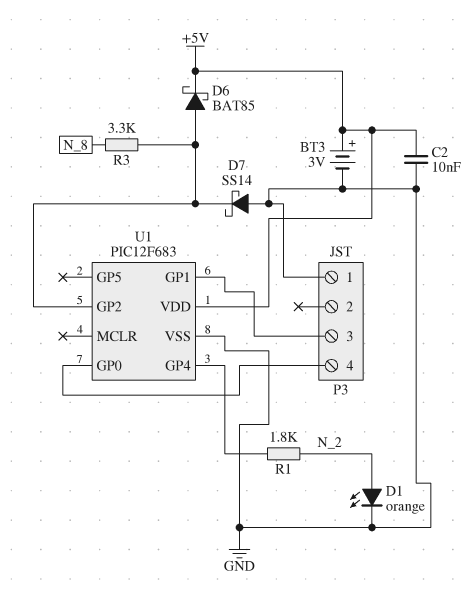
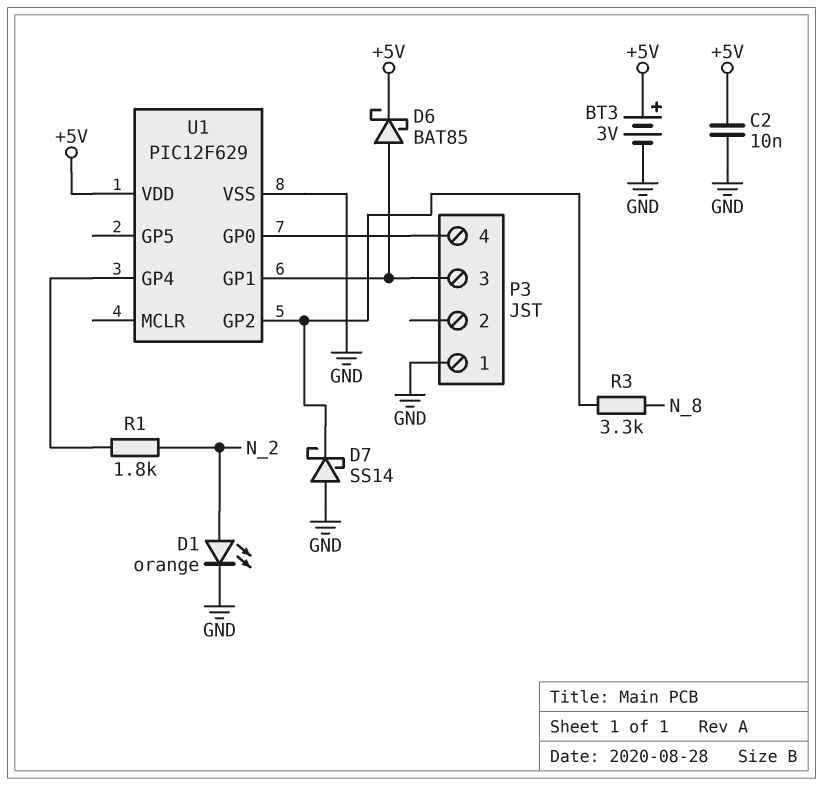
D6: schottky BAT85 (A U1/GP2, K +5V) -> schottky BAT85 (A P3/3, K +5V)
U1: PIC12F683 -> PIC12F629

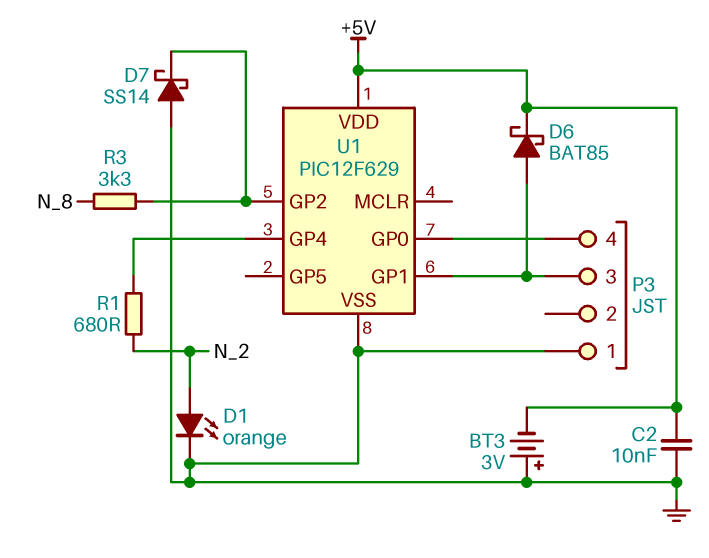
BT3: 3V (plus +5V, minus GND) -> 3V (plus GND, minus +5V)
R1: 1.8k (N_2, U1/GP4) -> 680 (N_2, U1/GP4)

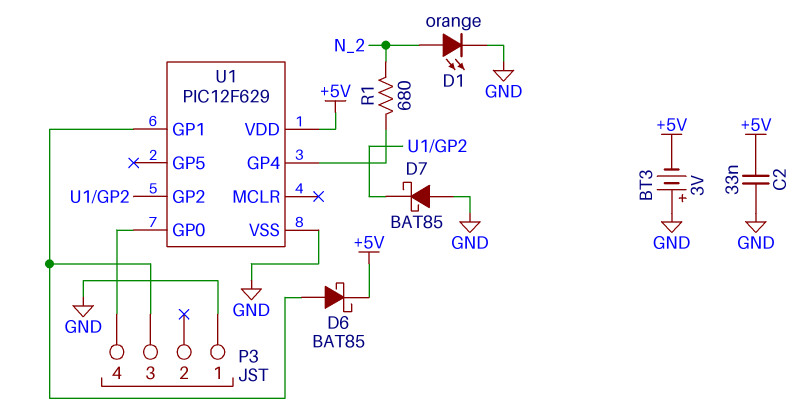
C2: 10nF (+5V, GND) -> 33nF (+5V, GND)
D7: schottky SS14 (A GND, K U1/GP2) -> schottky BAT85 (A GND, K U1/GP2)
R3: 3.3k (N_8, U1/GP2) -> none

